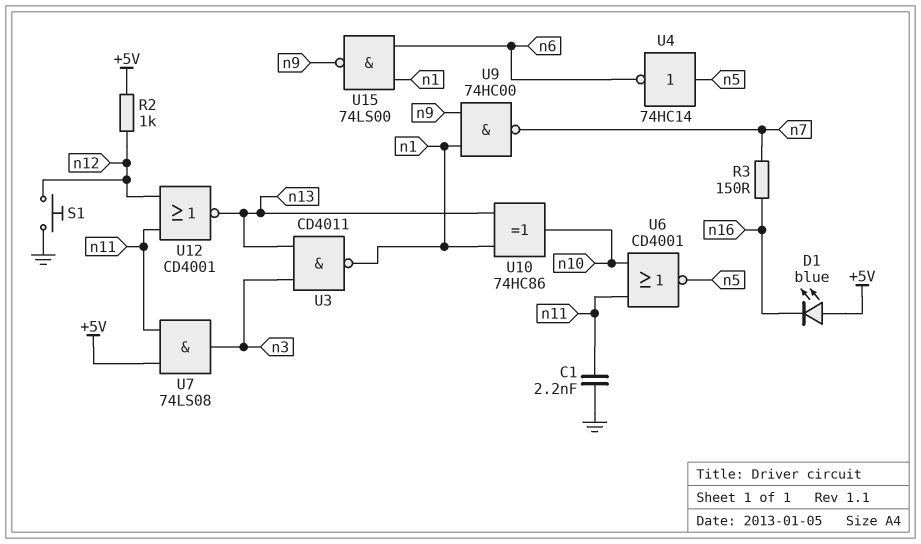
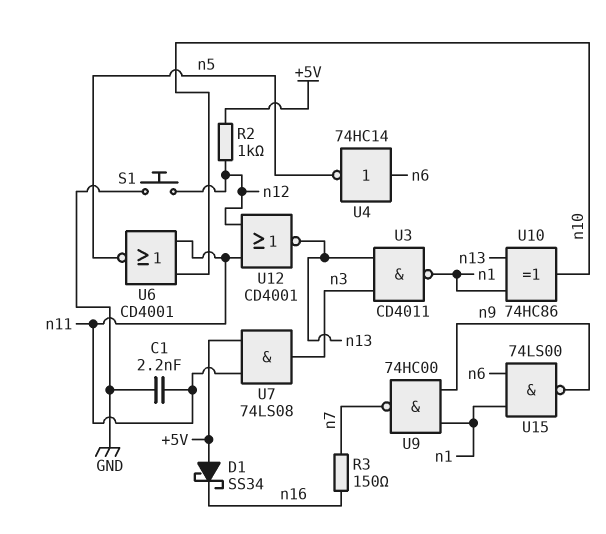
D1: LED blue (A +5V, K n16) -> schottky SS34 (A +5V, K n16)
U4: NOT 74HC14 (in n5, out n6) -> NOT 74HC14 (in n6, out n5)

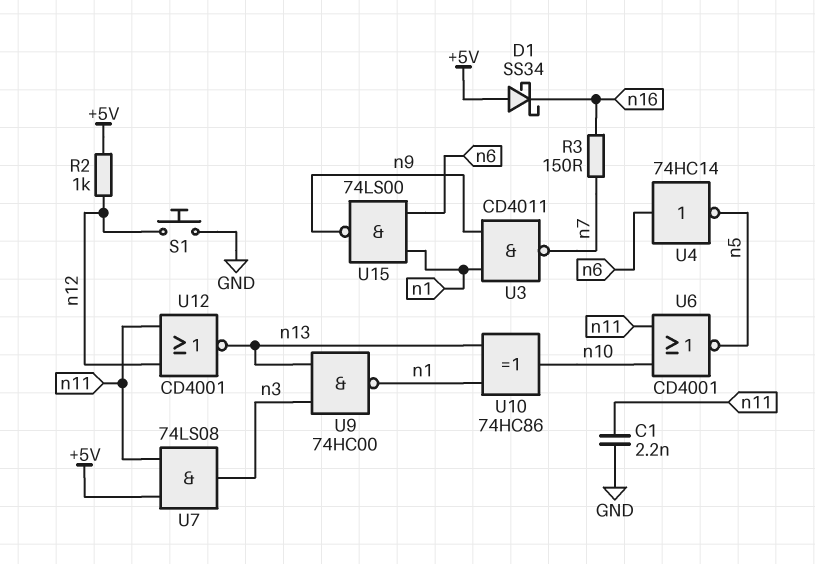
U3: NAND CD4011 (in n3, in n13, out n1) -> NAND CD4011 (in n1, in n9, out n7)
U9: NAND 74HC00 (in n1, in n9, out n7) -> NAND 74HC00 (in n3, in n13, out n1)

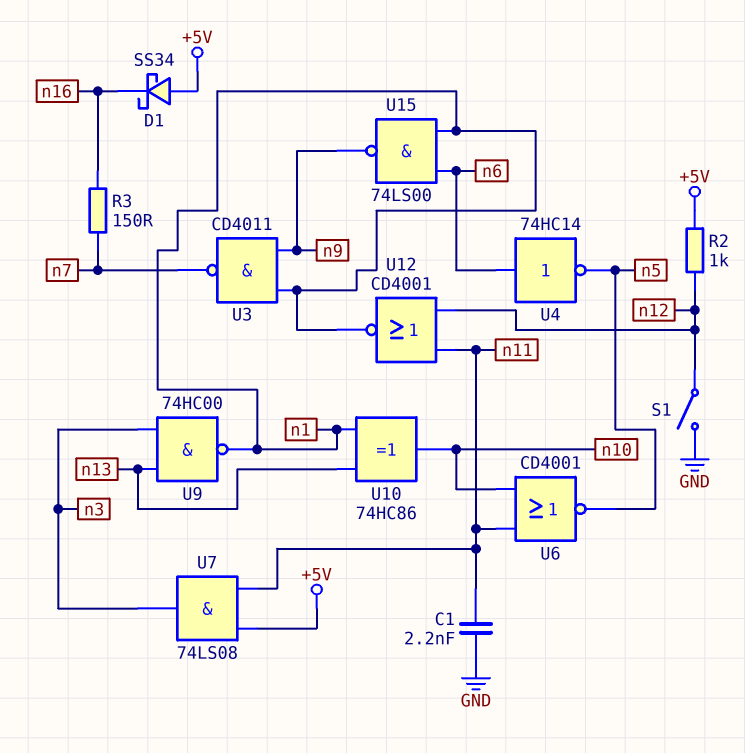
S1: button (GND, n12) -> switch (GND, n12)
U12: NOR CD4001 (in n11, in n12, out n13) -> NOR CD4001 (in n11, in n12, out n1)

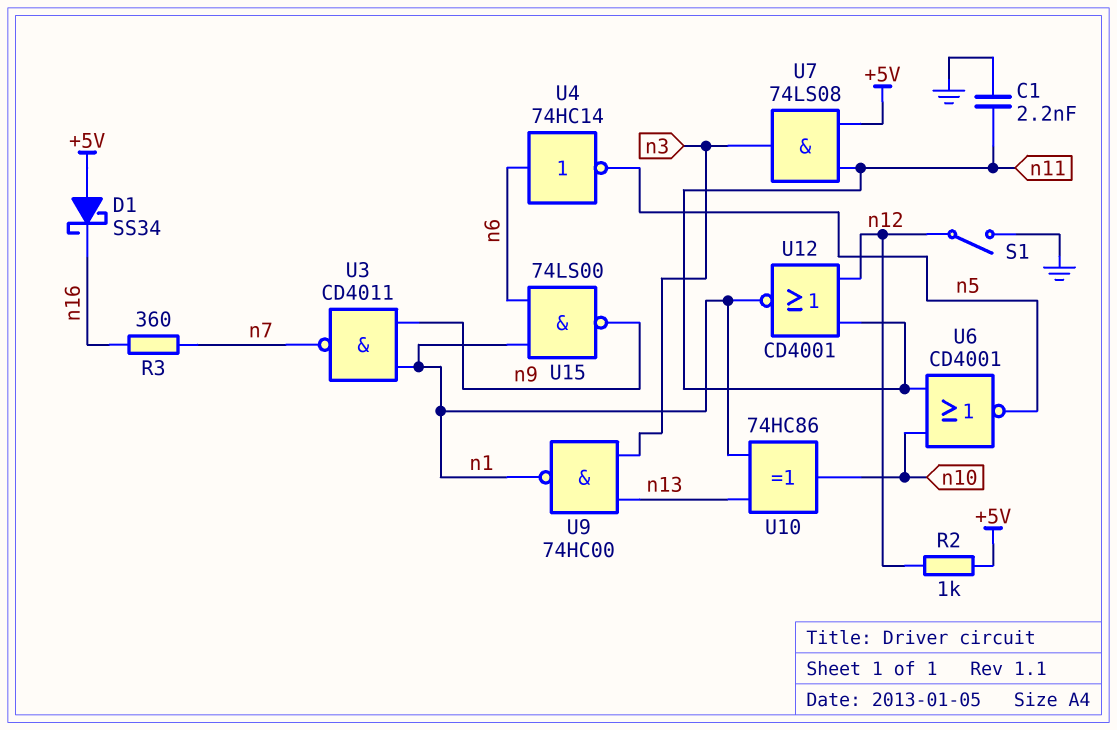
R3: 150 (n7, n16) -> 360 (n7, n16)

